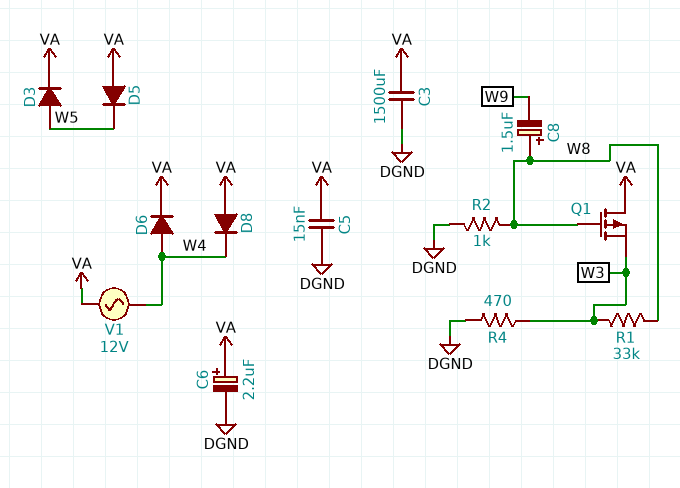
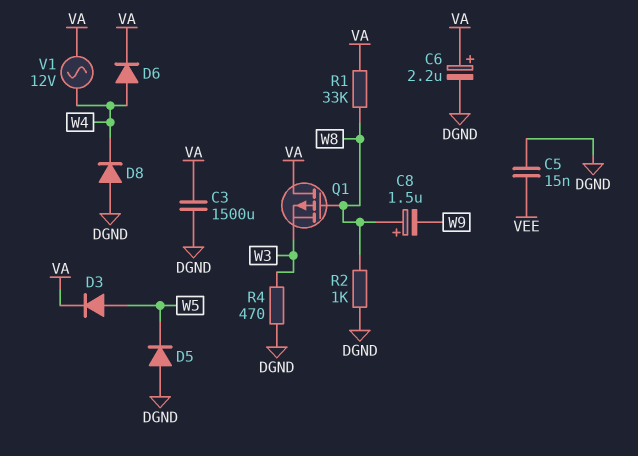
C5: 15nF (DGND, VA) -> 15nF (DGND, VEE)
D5: diode (A VA, K W5) -> diode (A DGND, K W5)
D8: diode (A VA, K W4) -> diode (A DGND, K W4)
R1: 33k (W3, W8) -> 33k (VA, W8)

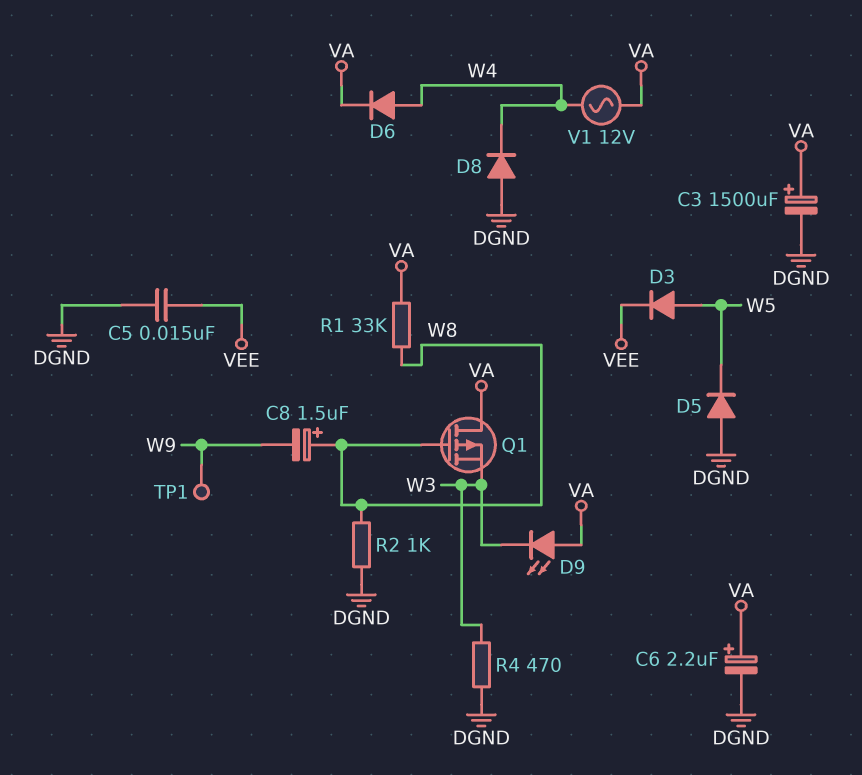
C3: 1500uF (DGND, VA) -> 1500uF (plus VA, minus DGND)
D3: diode (A W5, K VA) -> diode (A W5, K VEE)
D9: none -> LED (A VA, K W3)
TP1: none -> test point (W9)

